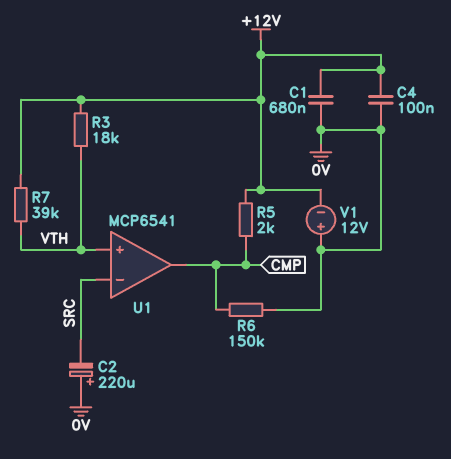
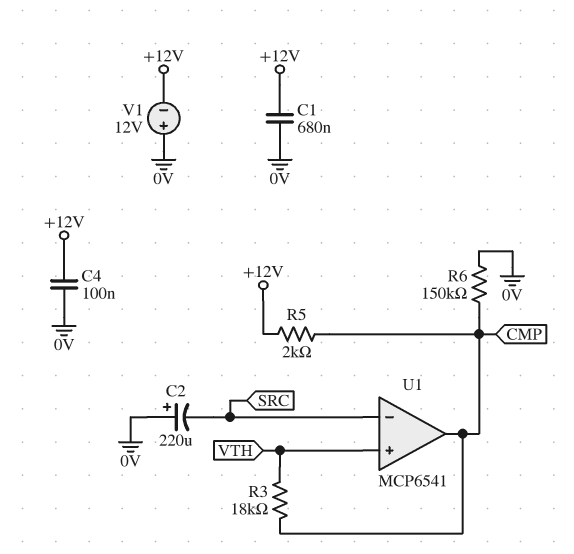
R3: 18k (+12V, VTH) -> 18k (CMP, VTH)
R7: 39k (+12V, VTH) -> none

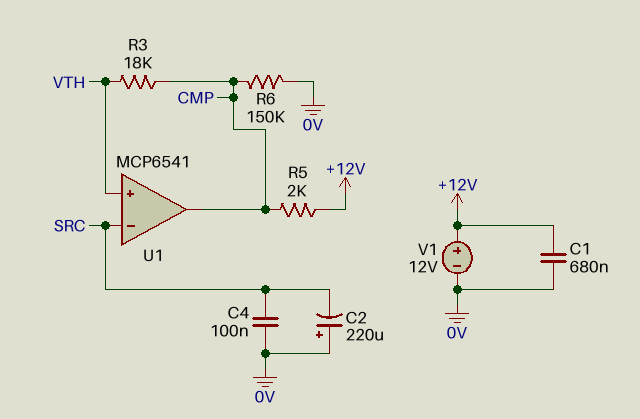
C4: 100nF (+12V, 0V) -> 100nF (0V, SRC)
V1: 12V (plus 0V, minus +12V) -> 12V (plus +12V, minus 0V)

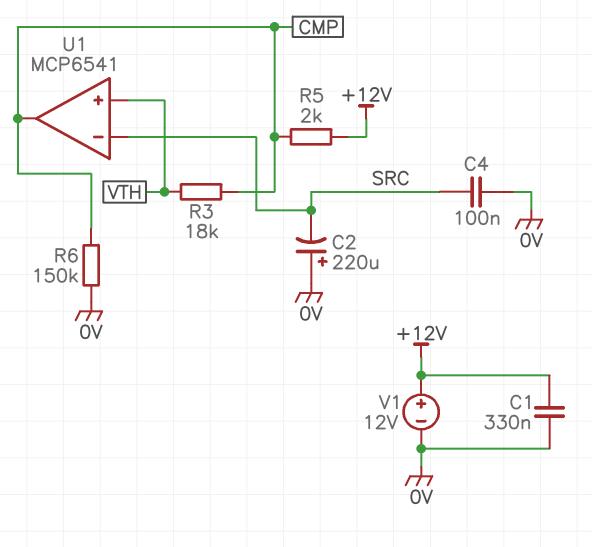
C1: 680nF (+12V, 0V) -> 330nF (+12V, 0V)

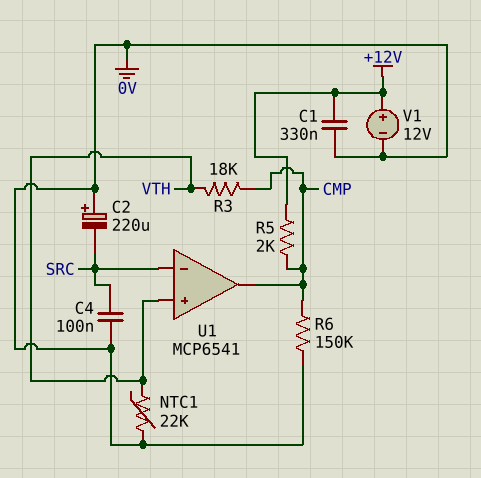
NTC1: none -> 22k (0V, VTH)

